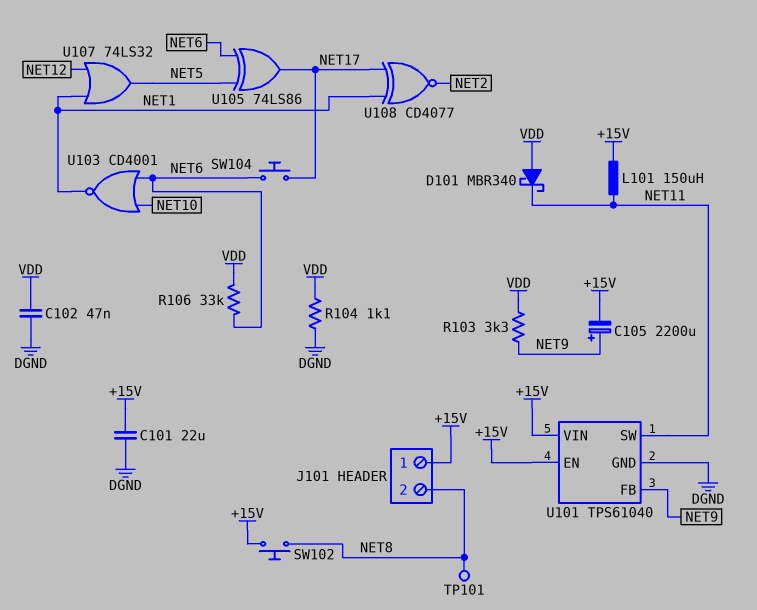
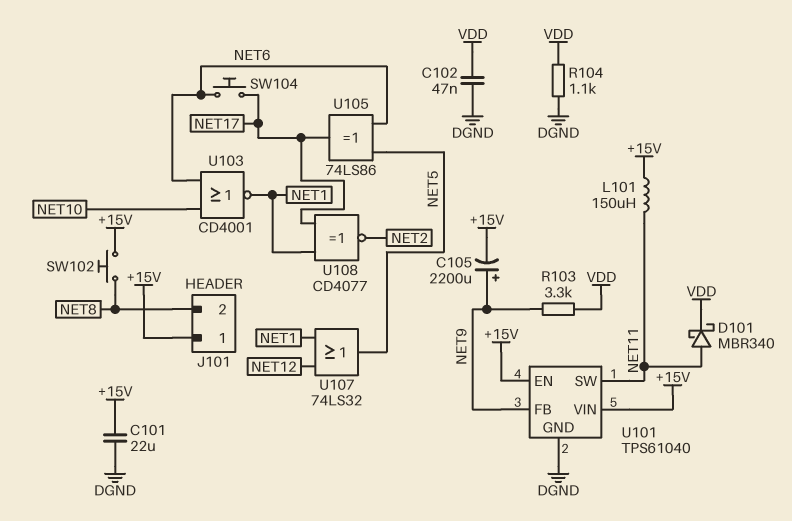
D101: schottky MBR340 (A VDD, K NET11) -> schottky MBR340 (A NET11, K VDD)
R106: 33k (NET6, VDD) -> none
TP101: test point (NET8) -> none

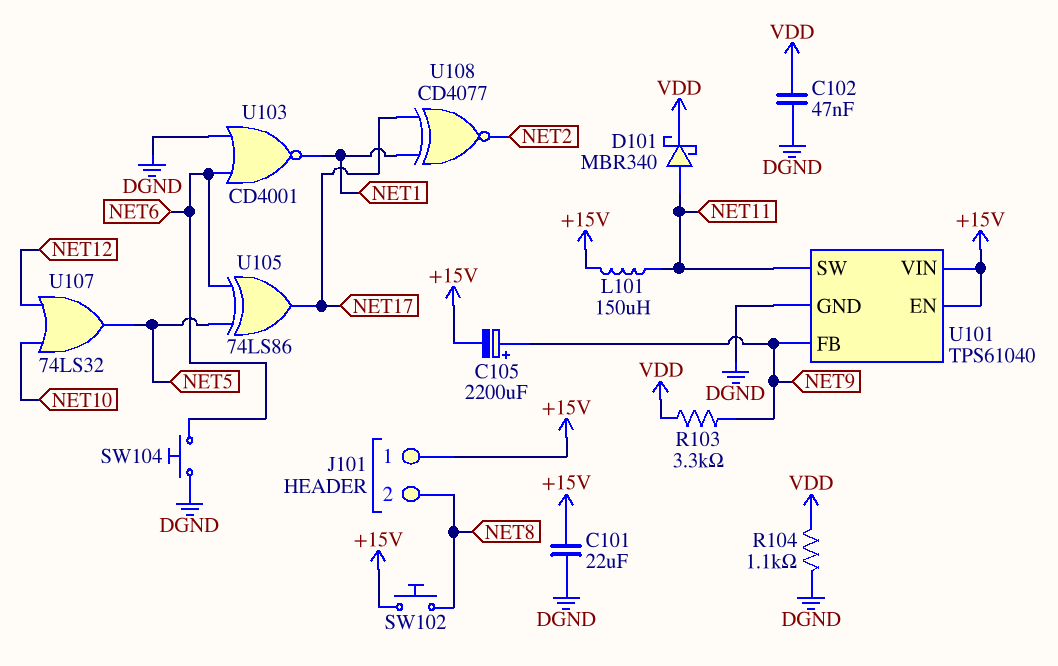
SW104: button (NET6, NET17) -> button (DGND, NET6)
U103: NOR CD4001 (in NET6, in NET10, out NET1) -> NOR CD4001 (in DGND, in NET6, out NET1)
U107: OR 74LS32 (in NET1, in NET12, out NET5) -> OR 74LS32 (in NET10, in NET12, out NET5)

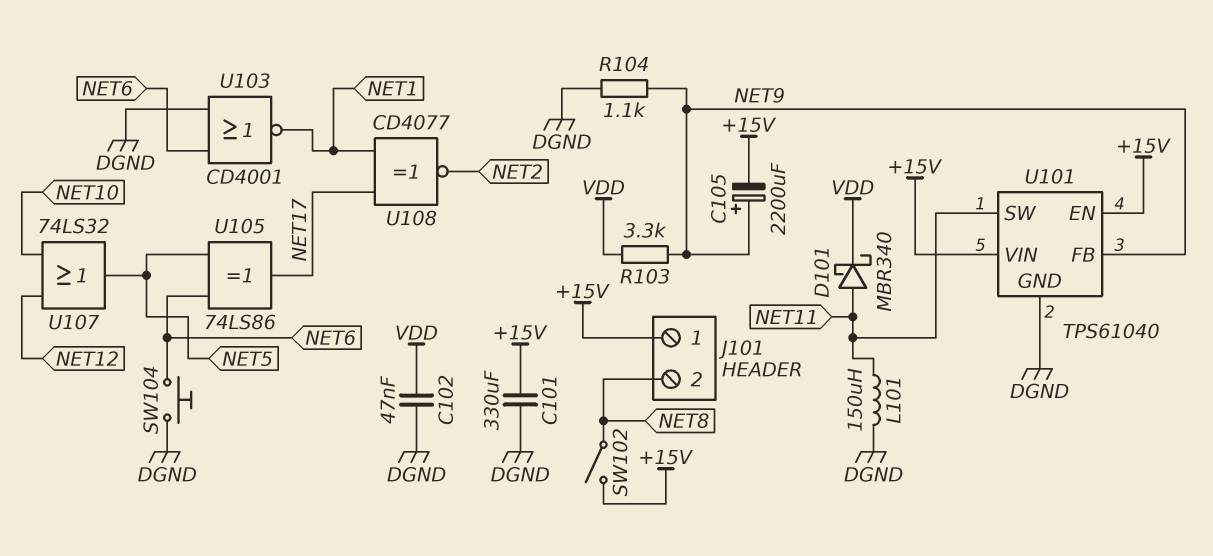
C101: 22uF (+15V, DGND) -> 330uF (+15V, DGND)
L101: 150uH (+15V, NET11) -> 150uH (DGND, NET11)
R104: 1.1k (DGND, VDD) -> 1.1k (DGND, NET9)
SW102: button (+15V, NET8) -> switch (+15V, NET8)

